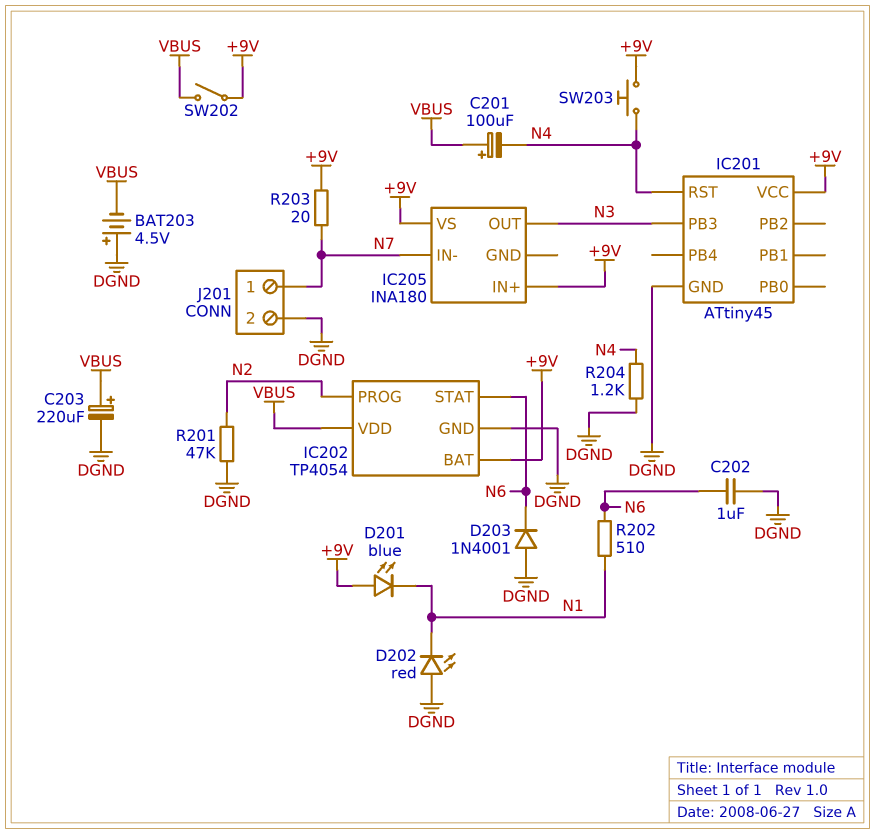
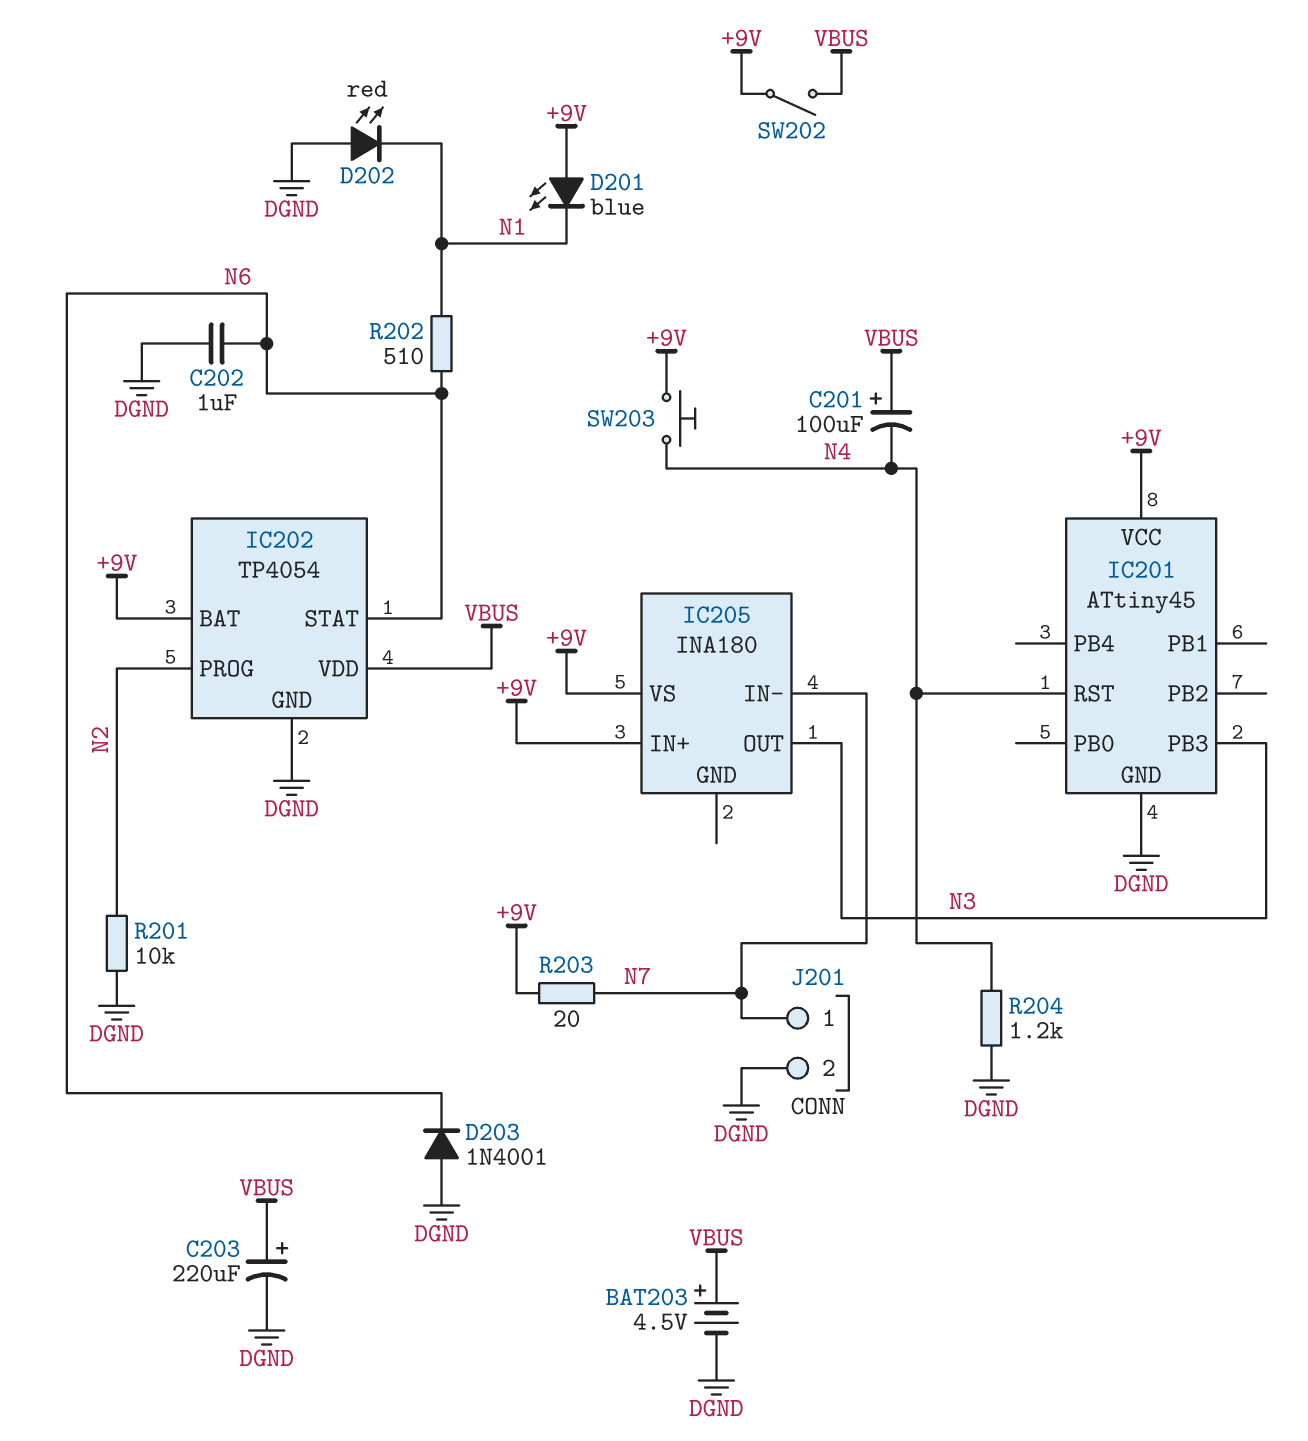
BAT203: 4.5V (plus DGND, minus VBUS) -> 4.5V (plus VBUS, minus DGND)
R201: 47k (DGND, N2) -> 10k (DGND, N2)

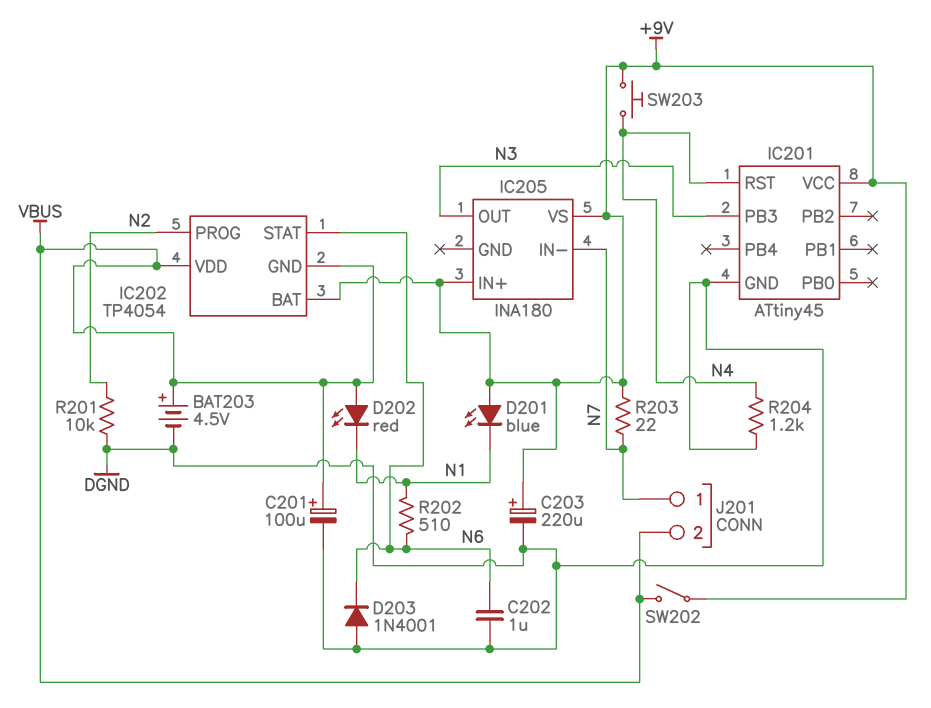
C201: 100uF (plus VBUS, minus N4) -> 100uF (plus VBUS, minus DGND)
C203: 220uF (plus VBUS, minus DGND) -> 220uF (plus +9V, minus DGND)
D202: LED red (A DGND, K N1) -> LED red (A VBUS, K N1)
IC202 pin GND: DGND -> VBUS
J201 pin 2: DGND -> VBUS
R203: 20 (+9V, N7) -> 22 (+9V, N7)

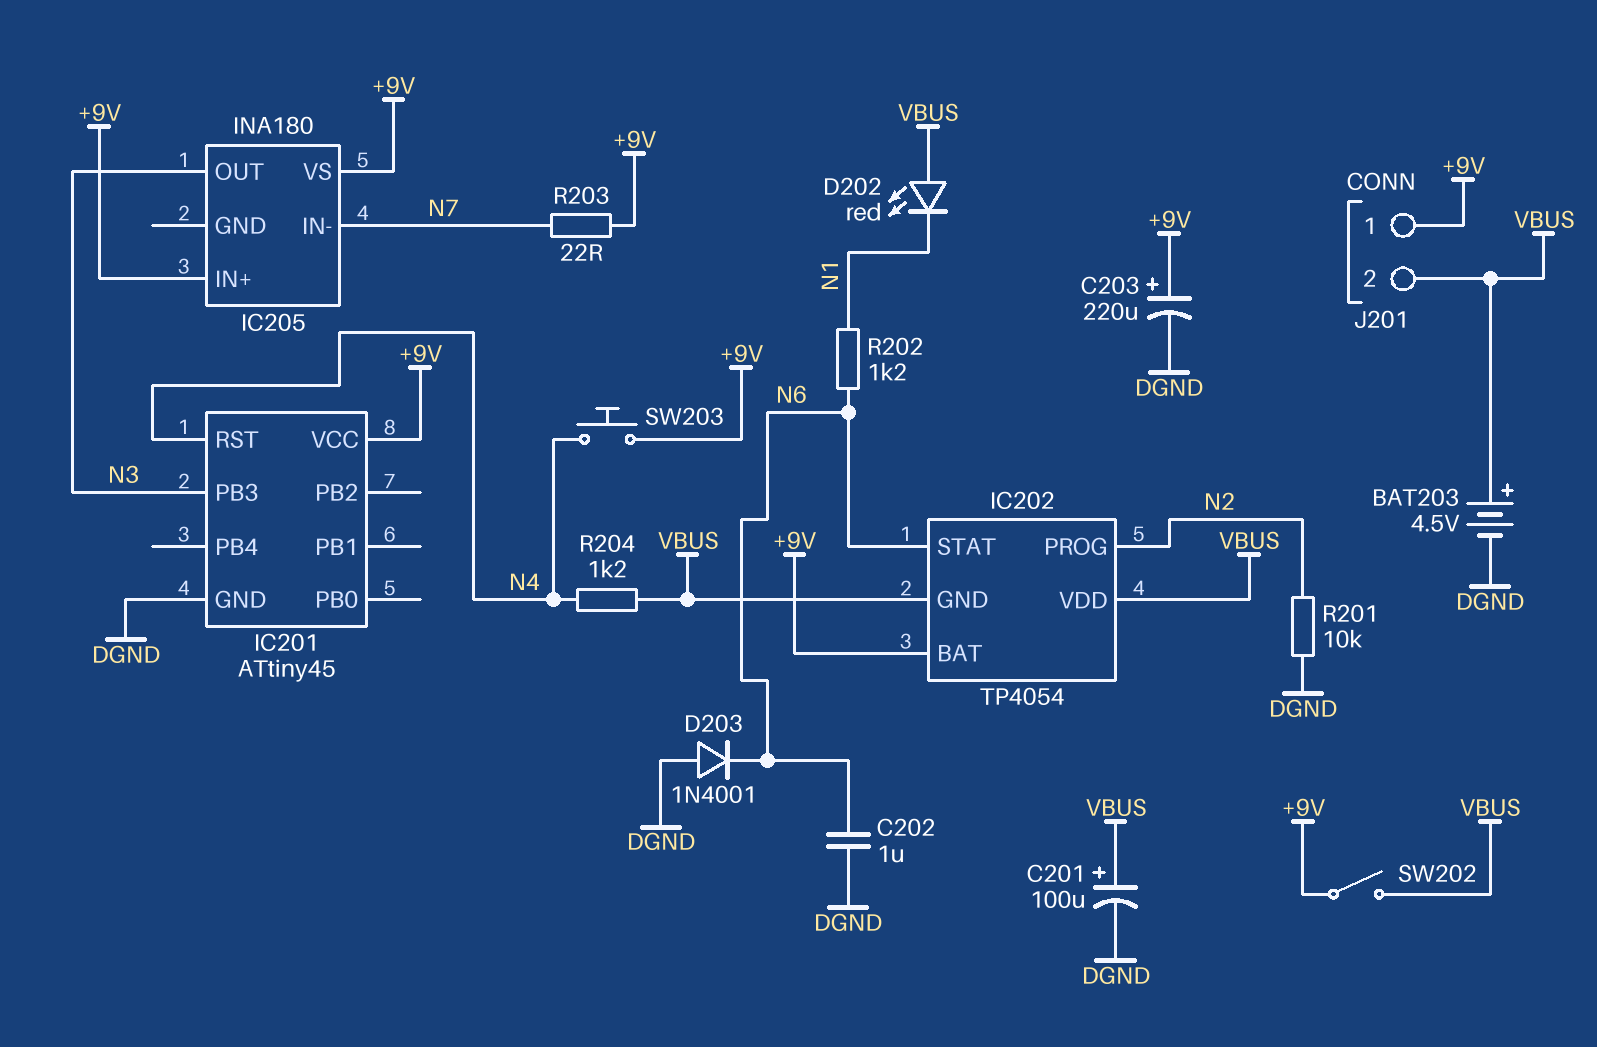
D201: LED blue (A +9V, K N1) -> none
J201 pin 1: N7 -> +9V
R202: 510 (N1, N6) -> 1.2k (N1, N6)
R204: 1.2k (DGND, N4) -> 1.2k (N4, VBUS)

